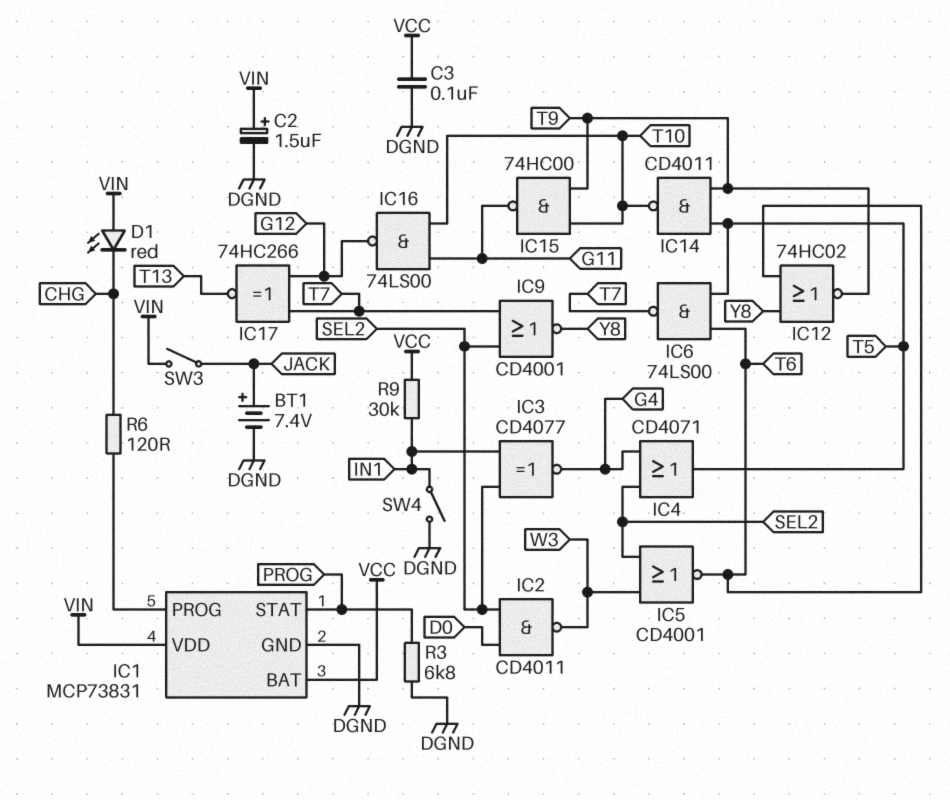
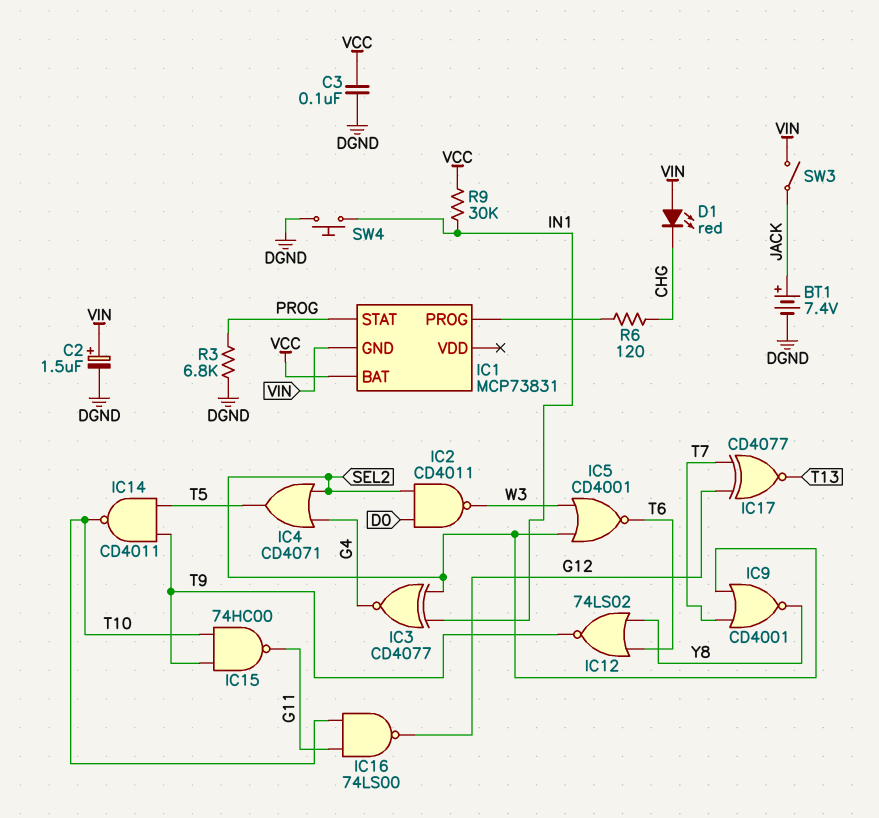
IC1 pin GND: DGND -> VIN
IC1 pin VDD: VIN -> none
IC6: NAND 74LS00 (in T5, in T6, out T7) -> none
IC12: NOR 74HC02 (in T6, in Y8, out T9) -> NOR 74LS02 (in T6, in Y8, out T9)
IC17: XNOR 74HC266 (in G12, in T7, out T13) -> XNOR CD4077 (in G12, in T7, out T13)
SW4: switch (DGND, IN1) -> button (DGND, IN1)

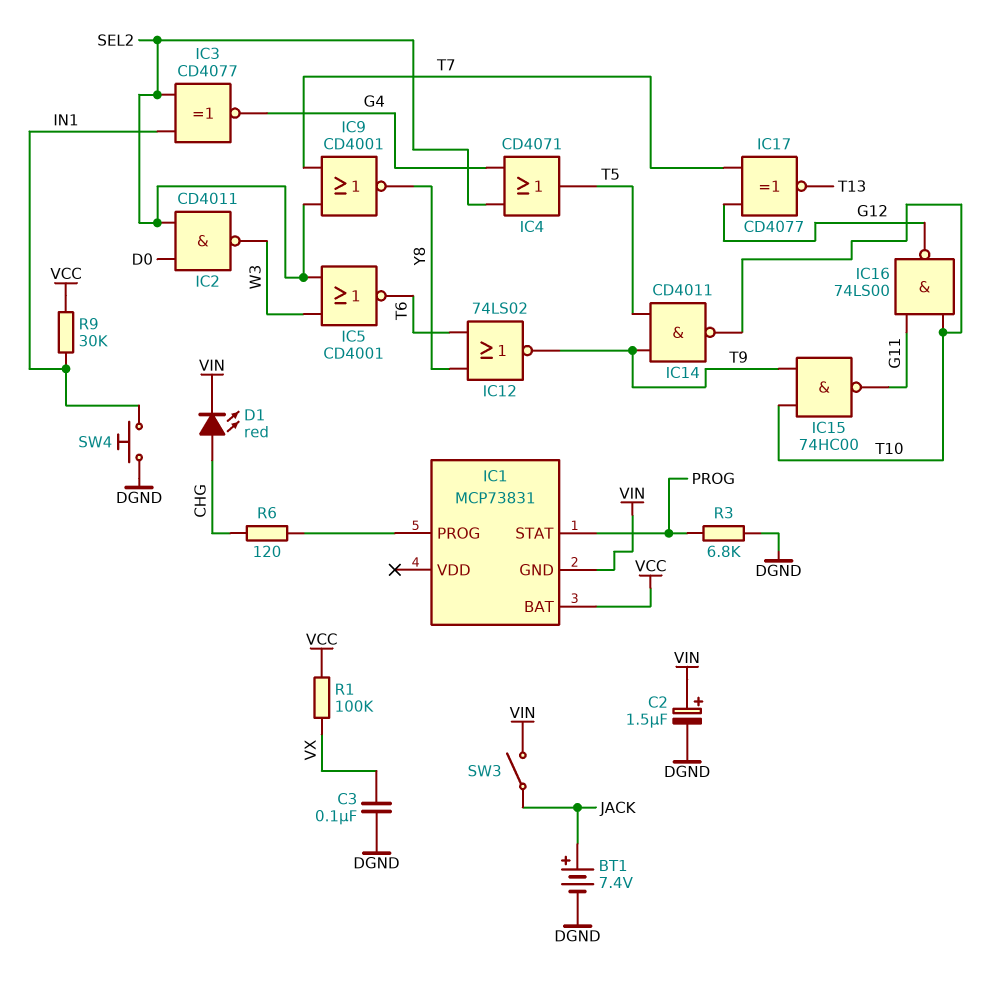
C3: 100nF (DGND, VCC) -> 100nF (DGND, VX)
D1: LED red (A VIN, K CHG) -> LED red (A CHG, K VIN)
R1: none -> 100k (VCC, VX)

